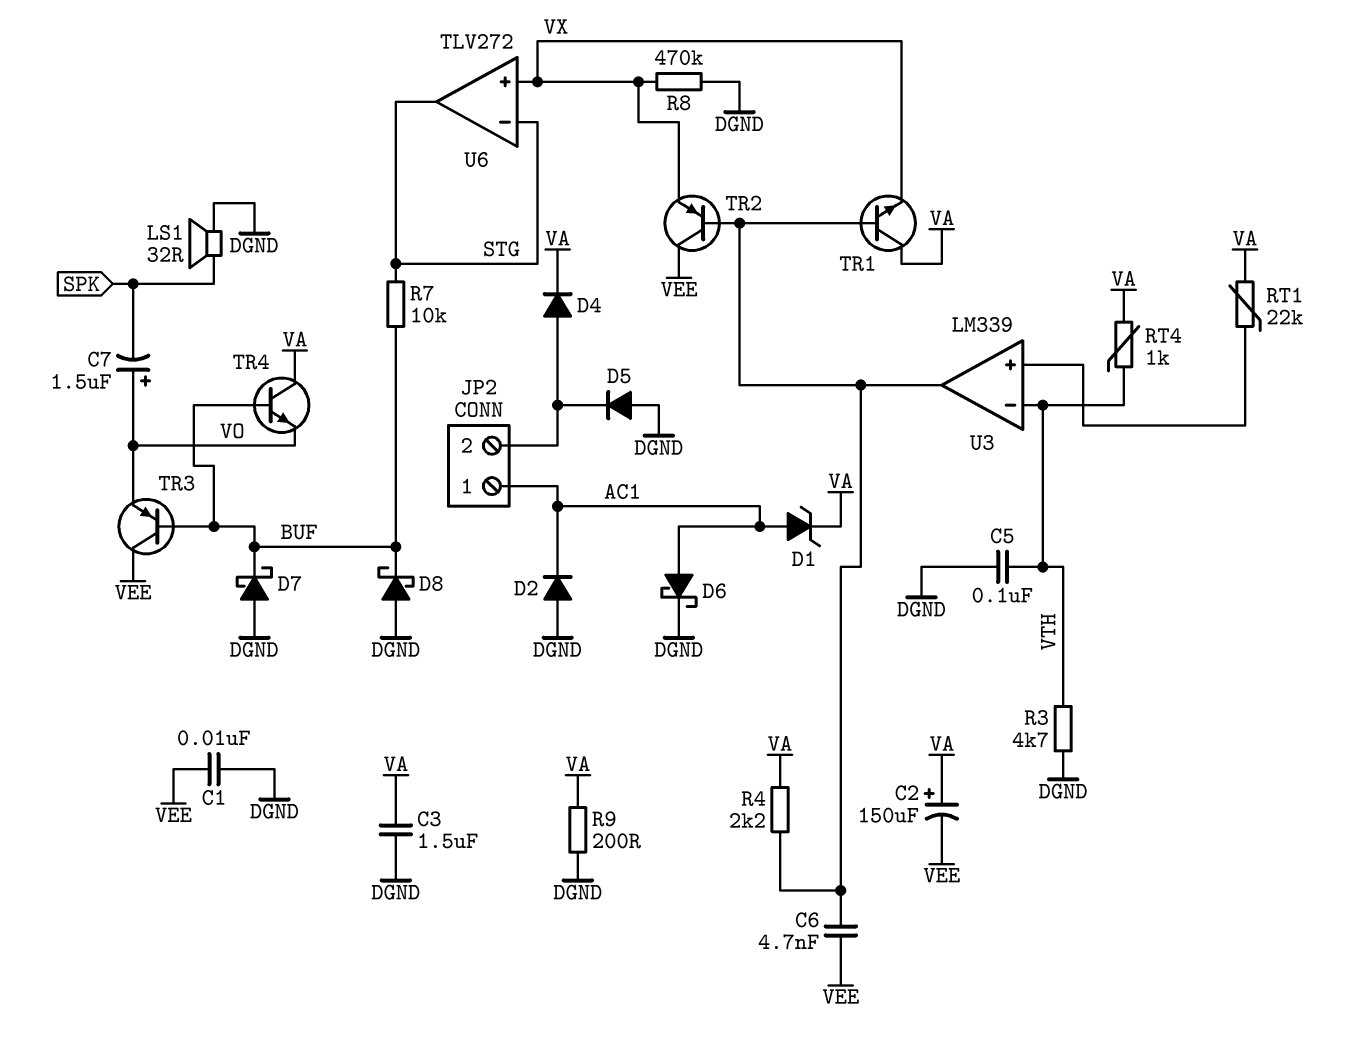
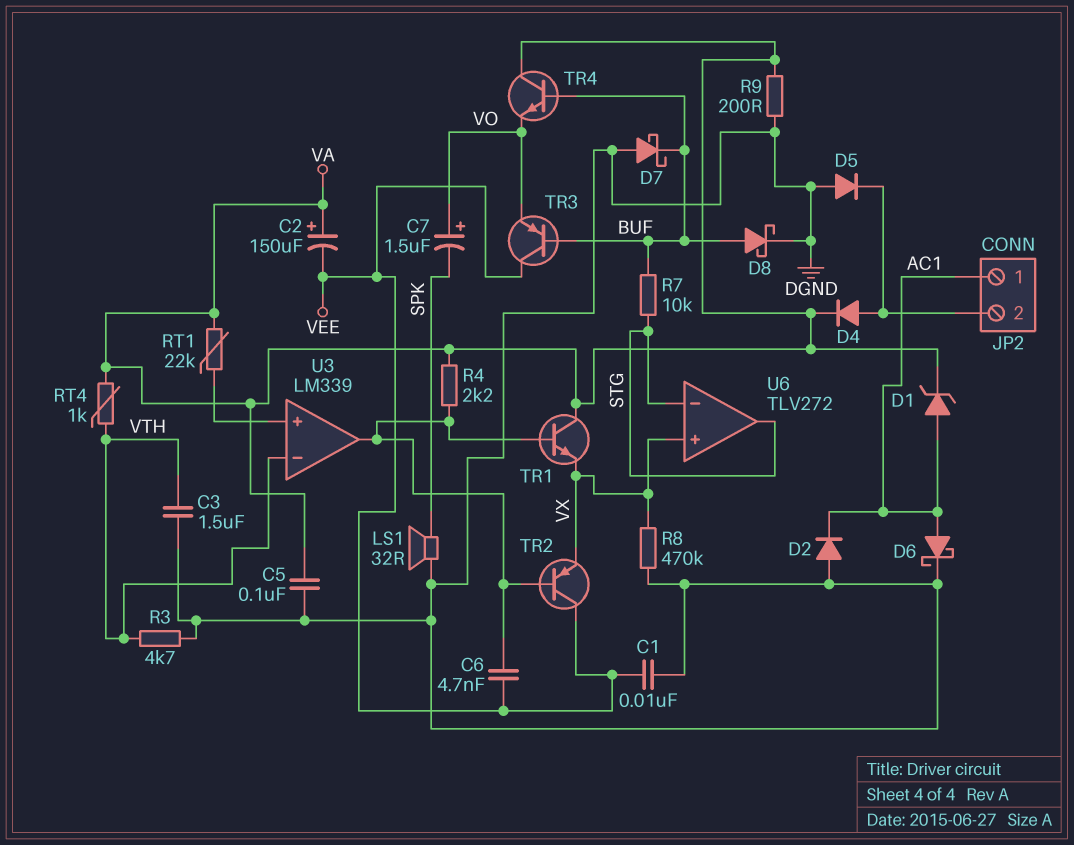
C3: 1.5uF (DGND, VA) -> 1.5uF (DGND, VTH)
C5: 100nF (DGND, VTH) -> 100nF (DGND, VA)
D8: schottky (A DGND, K BUF) -> schottky (A BUF, K DGND)

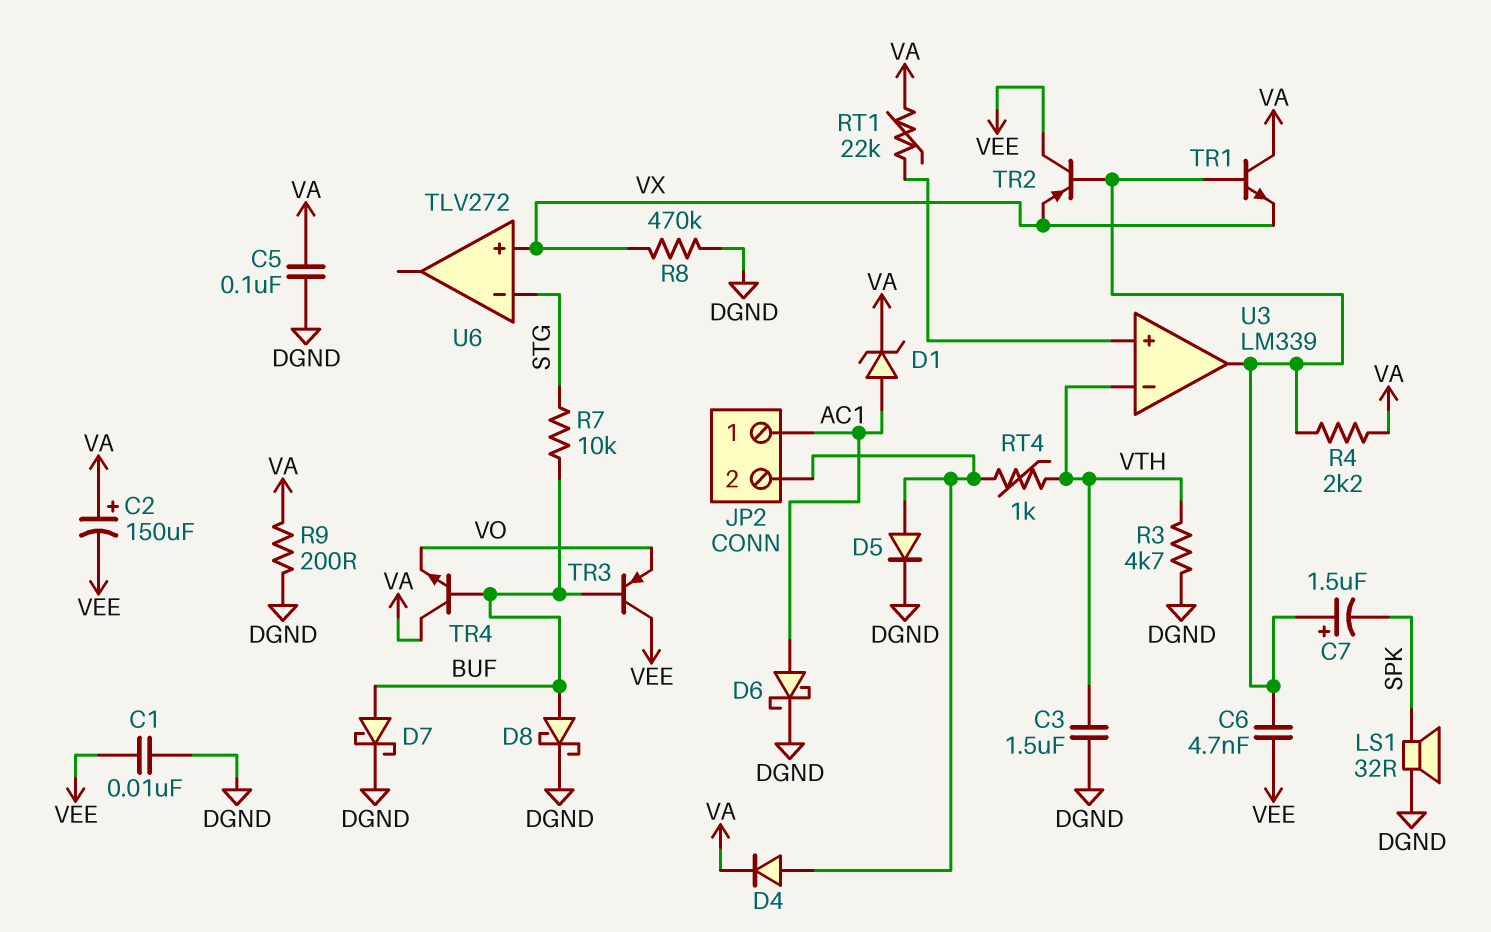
C7: 1.5uF (plus VO, minus SPK) -> 1.5uF (plus U3/out, minus SPK)
D2: diode (A DGND, K AC1) -> none
D5: diode (A DGND, K JP2/2) -> diode (A JP2/2, K DGND)
D7: schottky (A DGND, K BUF) -> schottky (A BUF, K DGND)
RT4: 1k (VA, VTH) -> 1k (JP2/2, VTH)
U6 pin out: STG -> none

